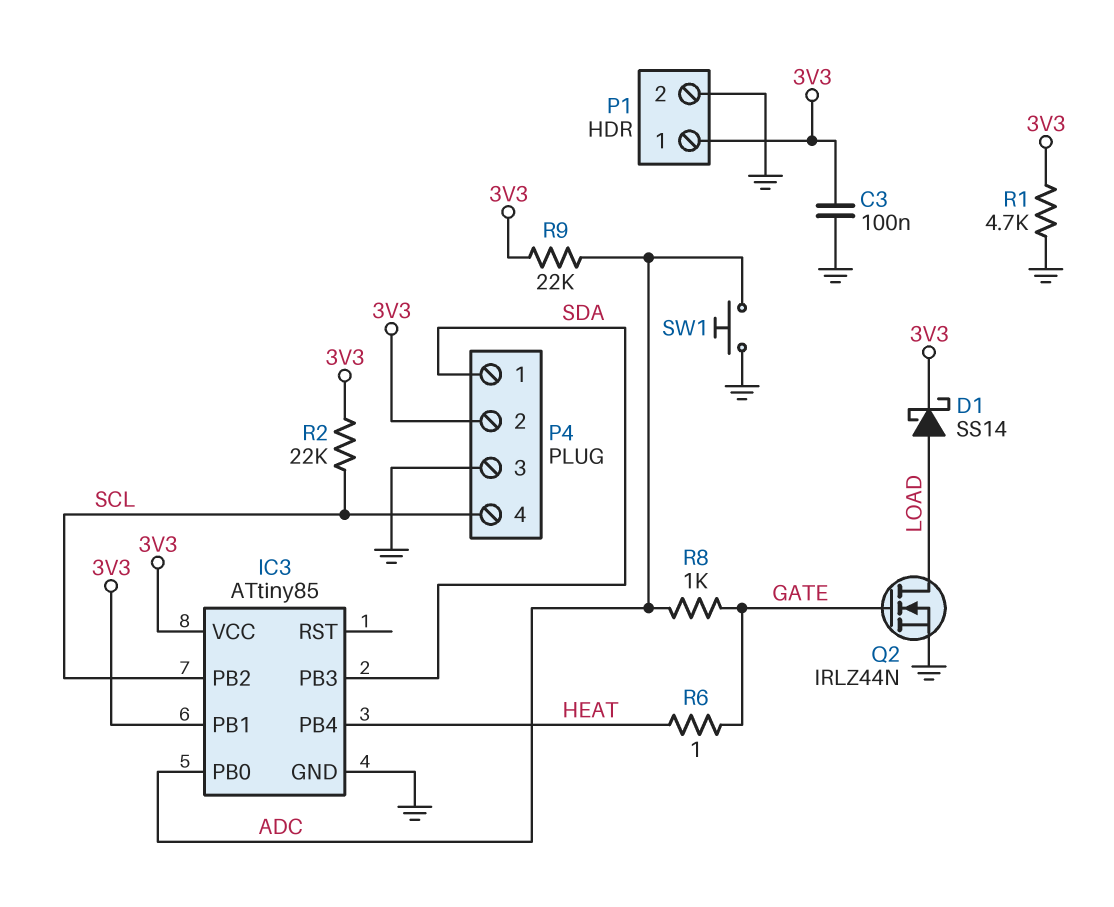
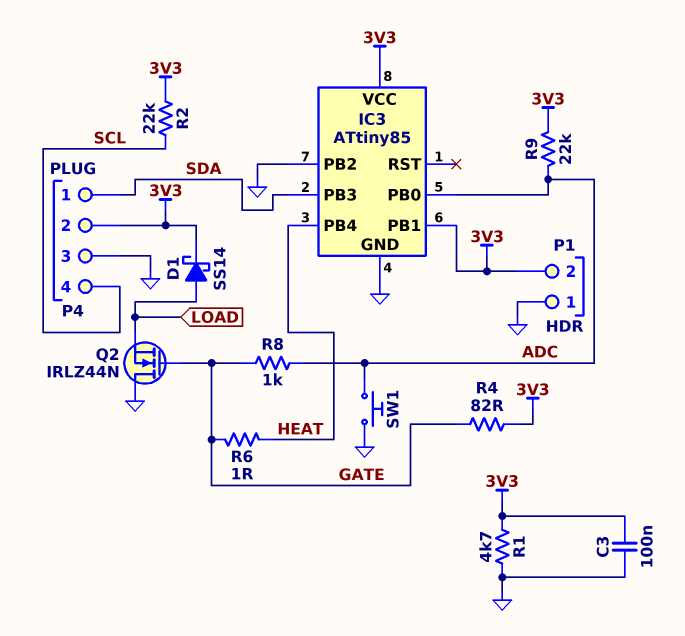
IC3 pin PB2: SCL -> GND
P1 pin 1: 3V3 -> GND
P1 pin 2: GND -> 3V3
Q2: NMOS IRLZ44N (G GATE, D LOAD, S GND) -> NMOS IRLZ44N (G GATE, D GND, S LOAD)
R4: none -> 82 (3V3, GATE)

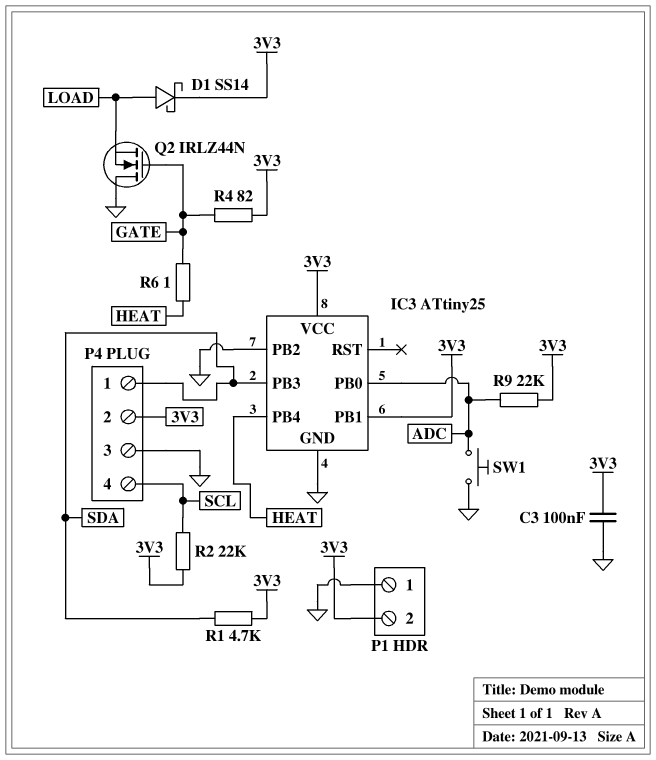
IC3: ATtiny85 -> ATtiny25
R1: 4.7k (3V3, GND) -> 4.7k (3V3, SDA)
R8: 1k (ADC, GATE) -> none

